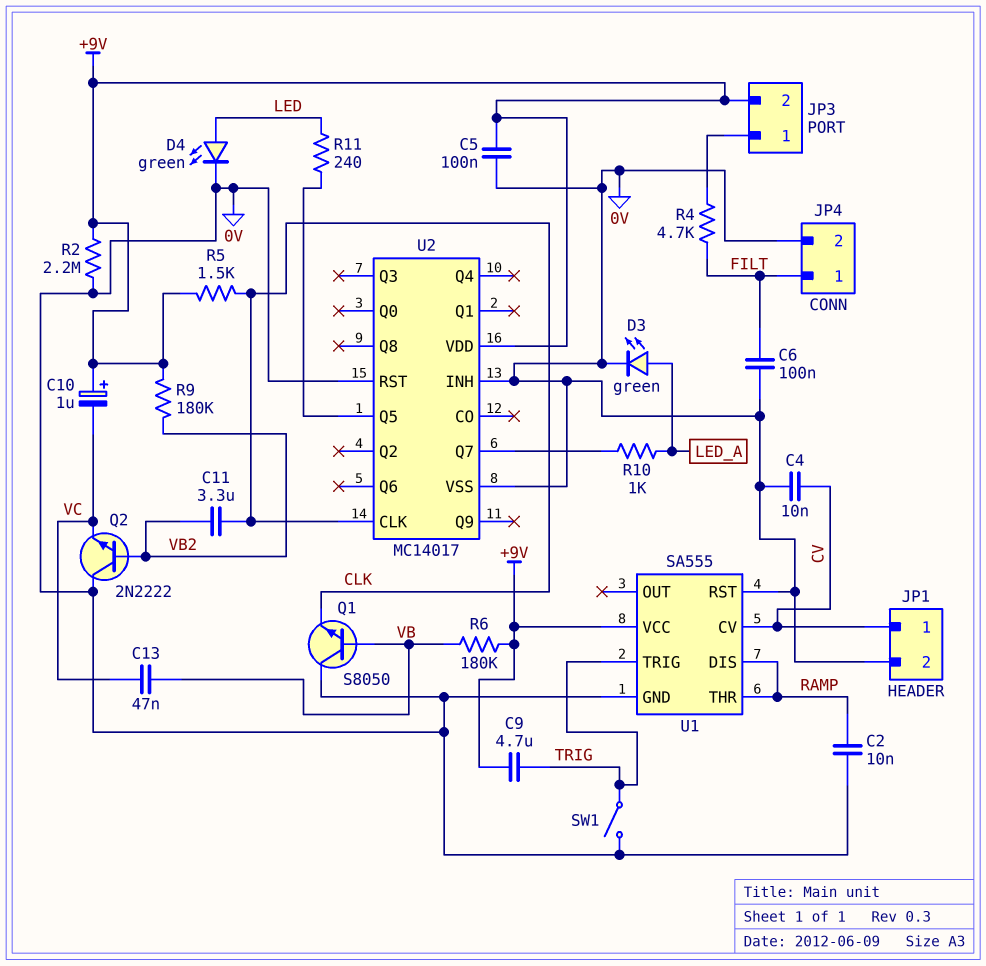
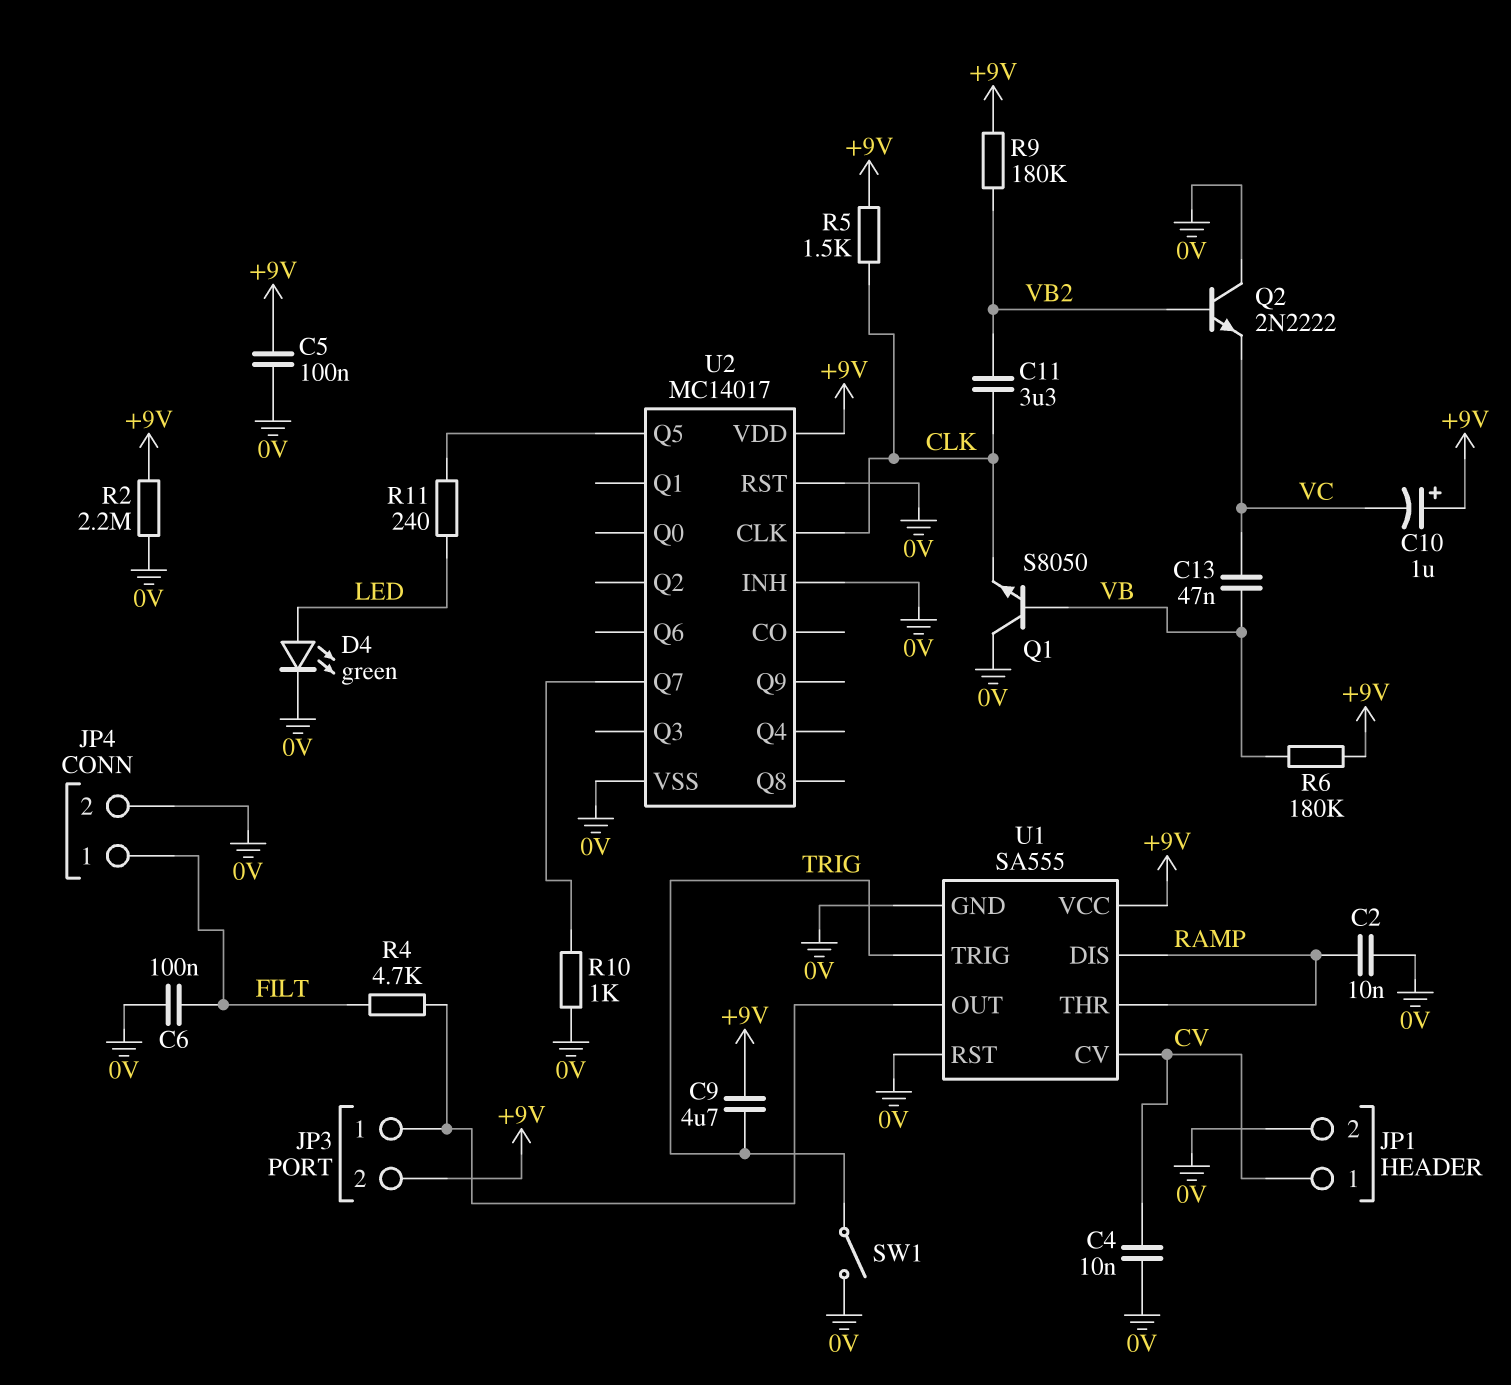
D3: LED green (A LED_A, K 0V) -> none
R10: 1k (LED_A, U2/Q7) -> 1k (0V, U2/Q7)
U1 pin OUT: none -> JP3/1

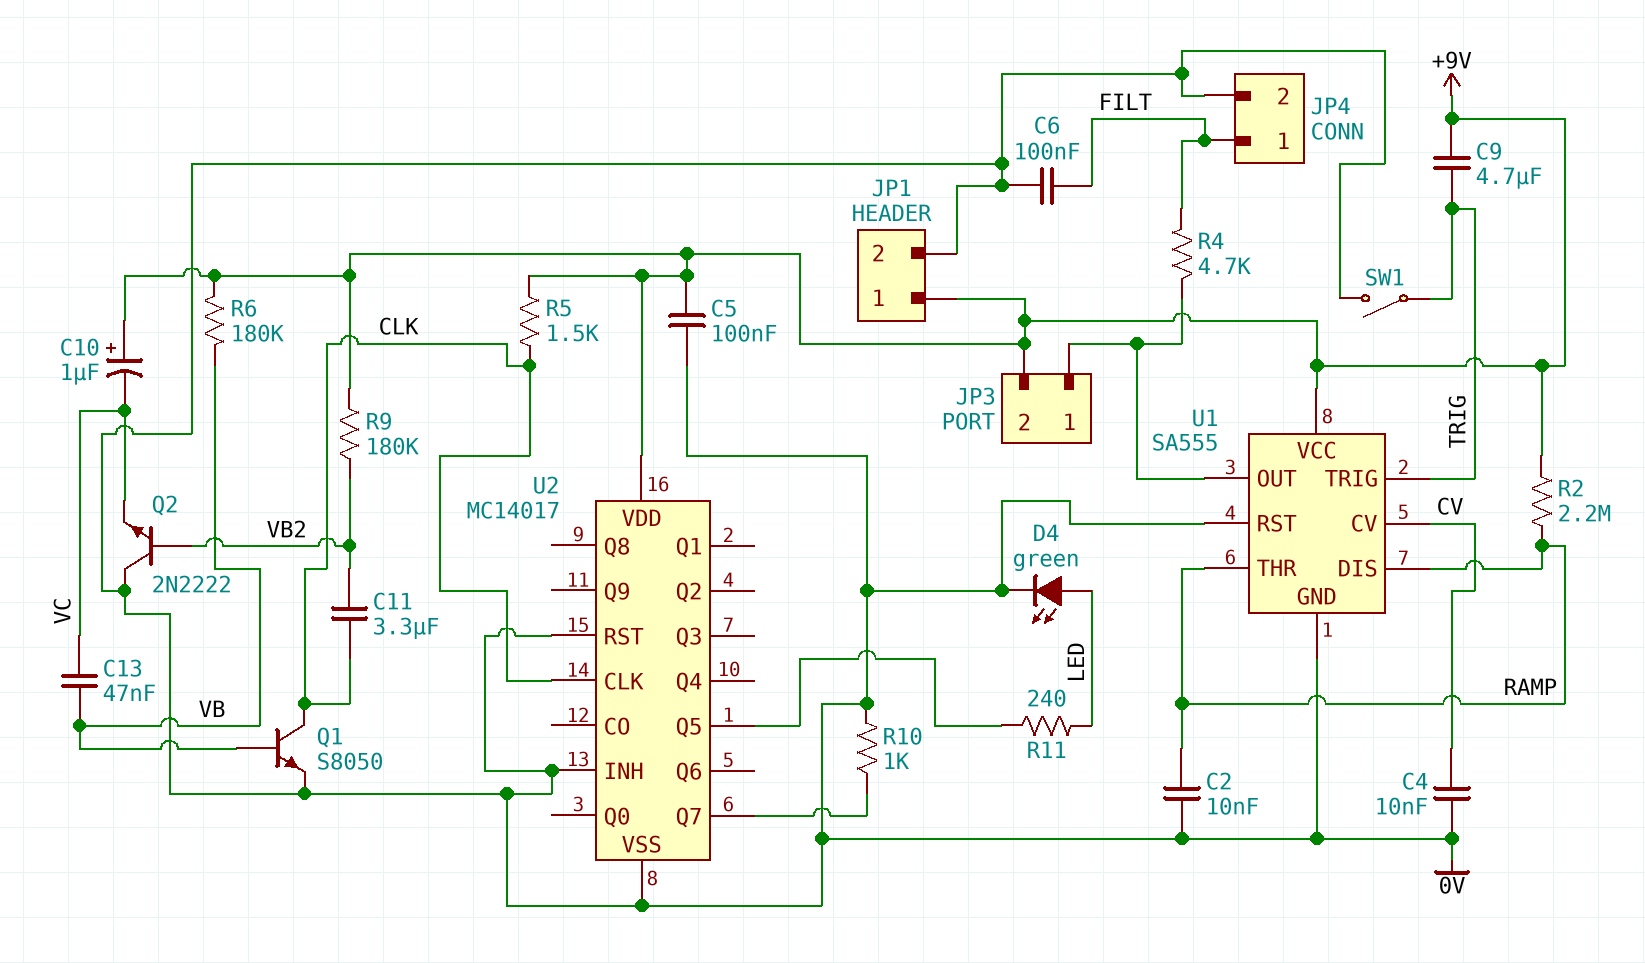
JP1 pin 1: CV -> +9V
Q1: NPN S8050 (B VB, C 0V, E CLK) -> NPN S8050 (B VB, C CLK, E 0V)
R2: 2.2M (+9V, 0V) -> 2.2M (+9V, RAMP)

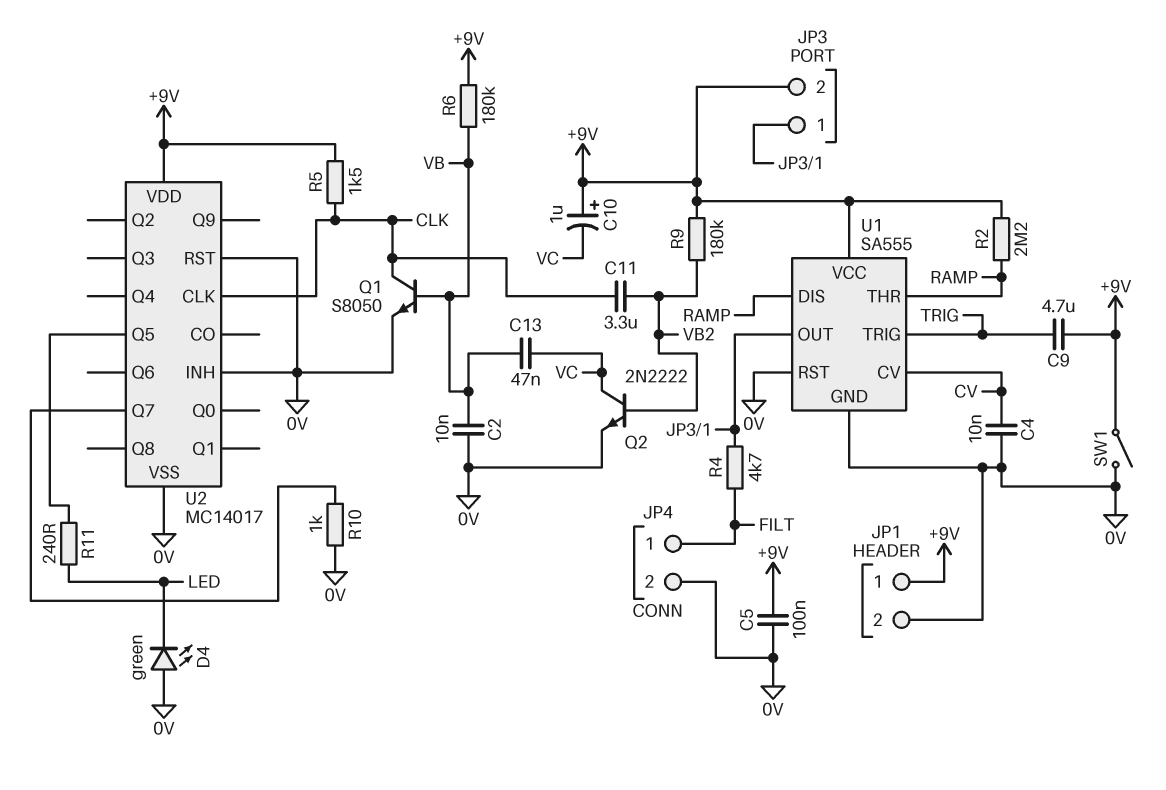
C2: 10nF (0V, RAMP) -> 10nF (0V, VB)
C6: 100nF (0V, FILT) -> none
D4: LED green (A LED, K 0V) -> LED green (A 0V, K LED)
Q2: NPN 2N2222 (B VB2, C 0V, E VC) -> NPN 2N2222 (B VB2, C VC, E 0V)
SW1: switch (0V, TRIG) -> switch (+9V, 0V)

